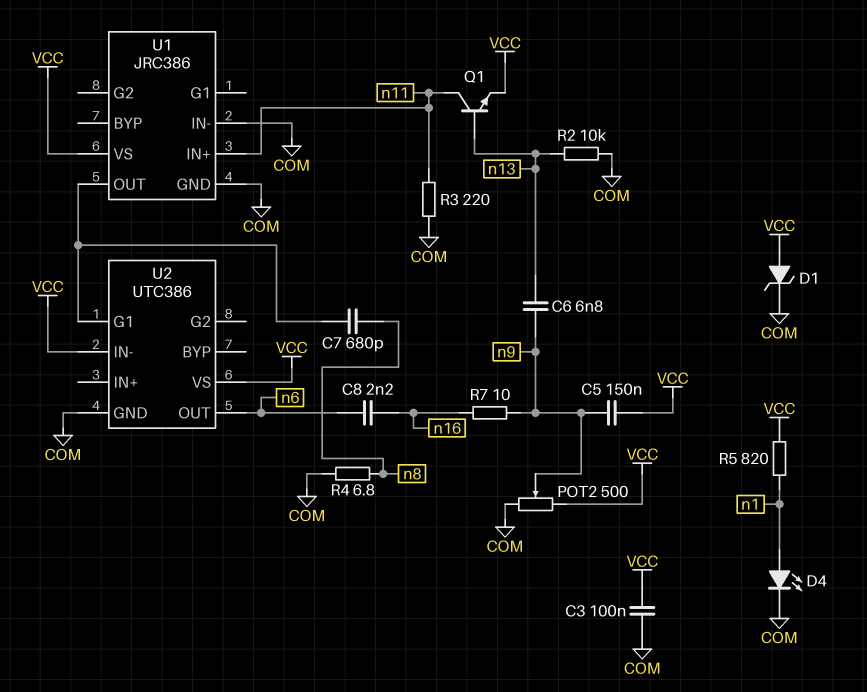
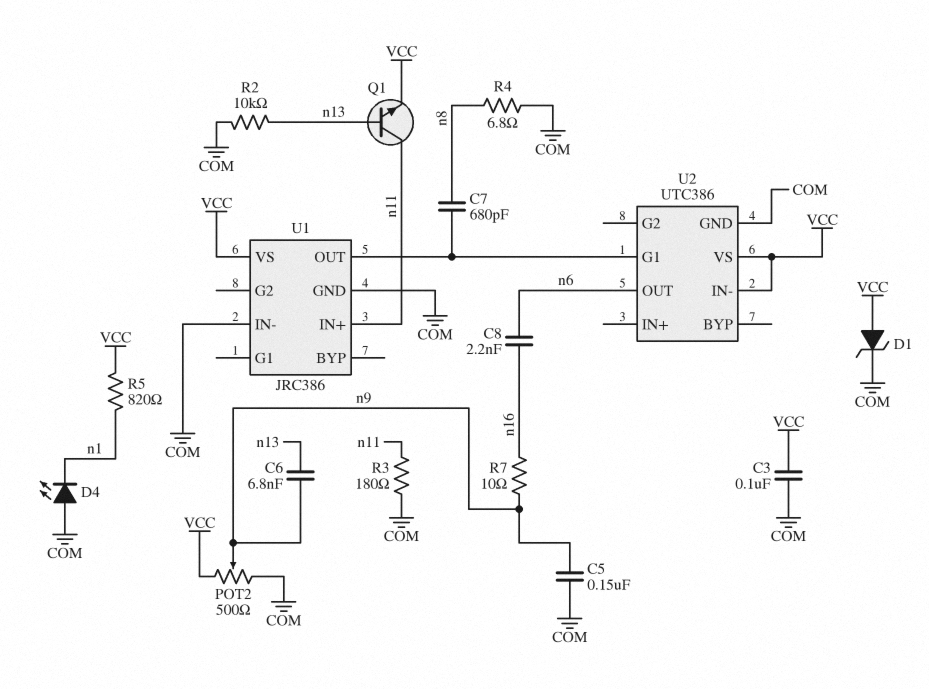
C5: 150nF (VCC, n9) -> 150nF (COM, n9)
D4: LED (A n1, K COM) -> LED (A COM, K n1)
R3: 220 (COM, n11) -> 180 (COM, n11)

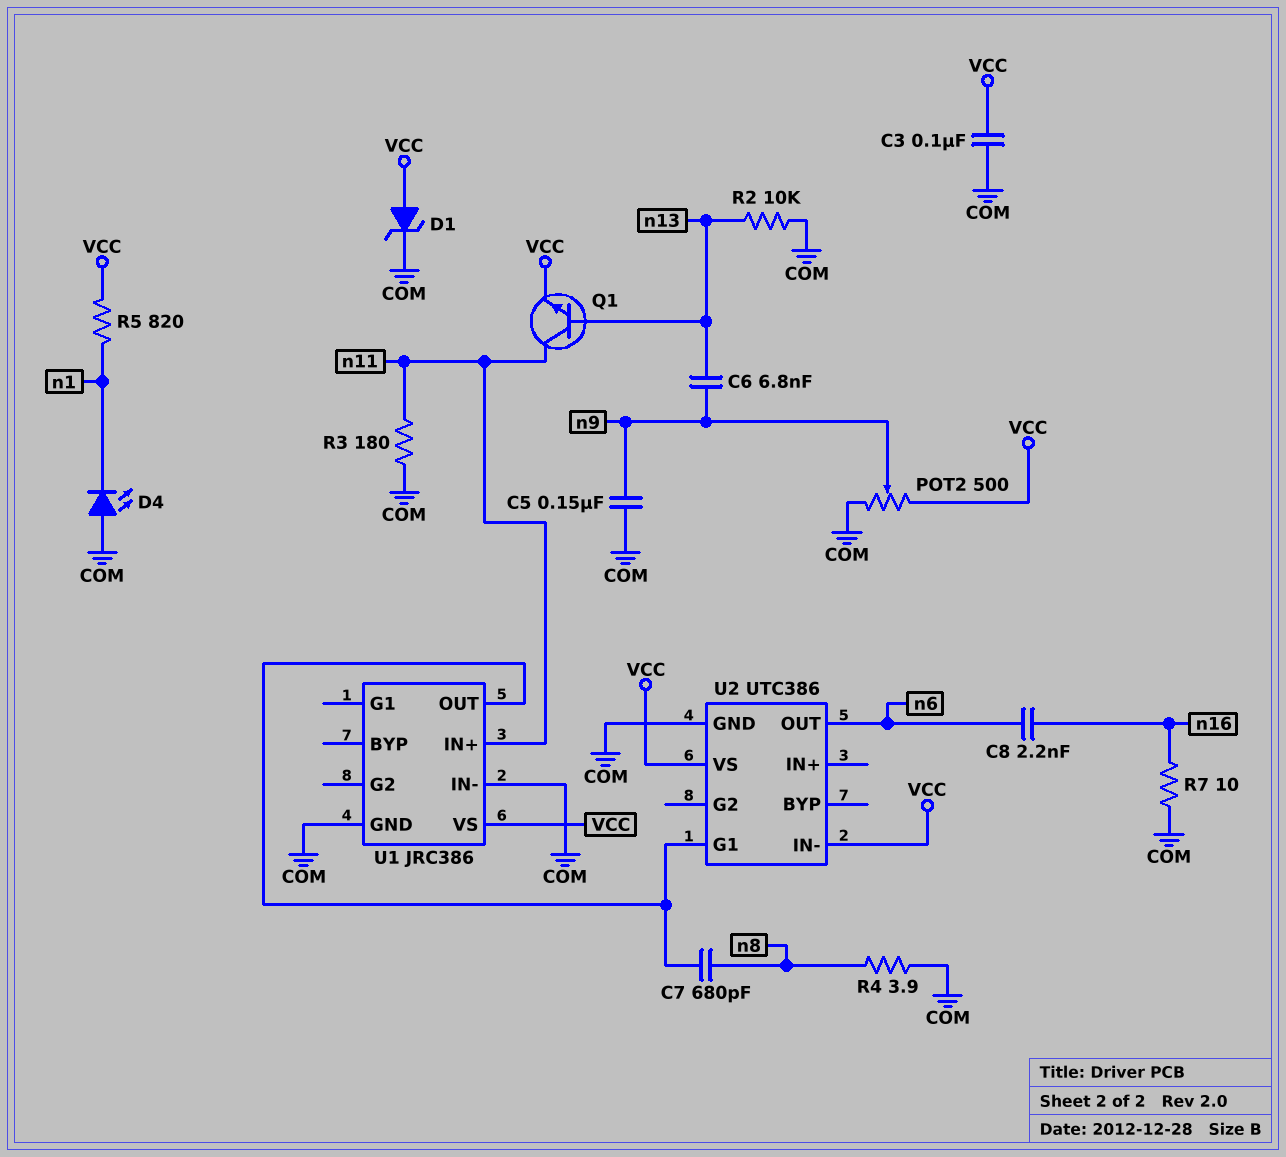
R4: 6.8 (COM, n8) -> 3.9 (COM, n8)
R7: 10 (n9, n16) -> 10 (COM, n16)

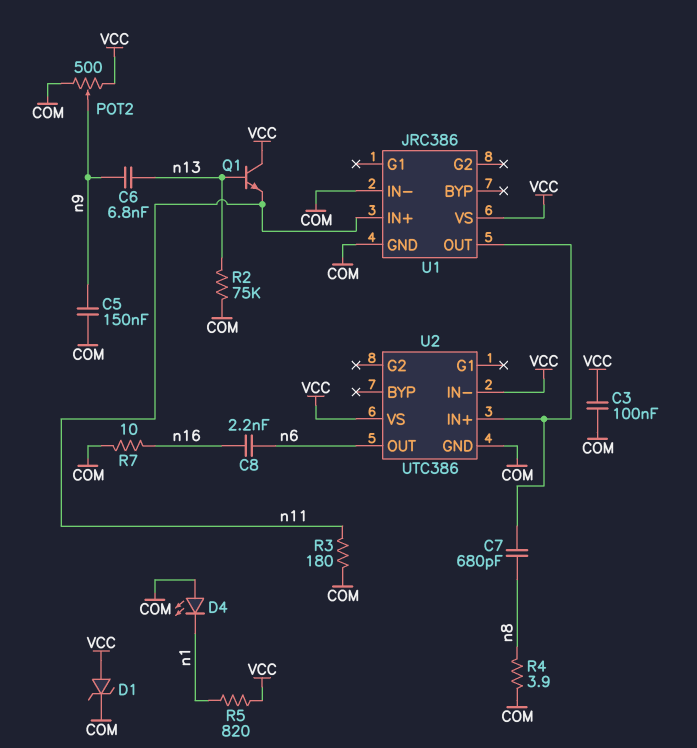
Q1: NPN (B n13, C n11, E VCC) -> NPN (B n13, C VCC, E n11)
R2: 10k (COM, n13) -> 75k (COM, n13)
U2 pin G1: U1/OUT -> none
U2 pin IN+: none -> U1/OUT

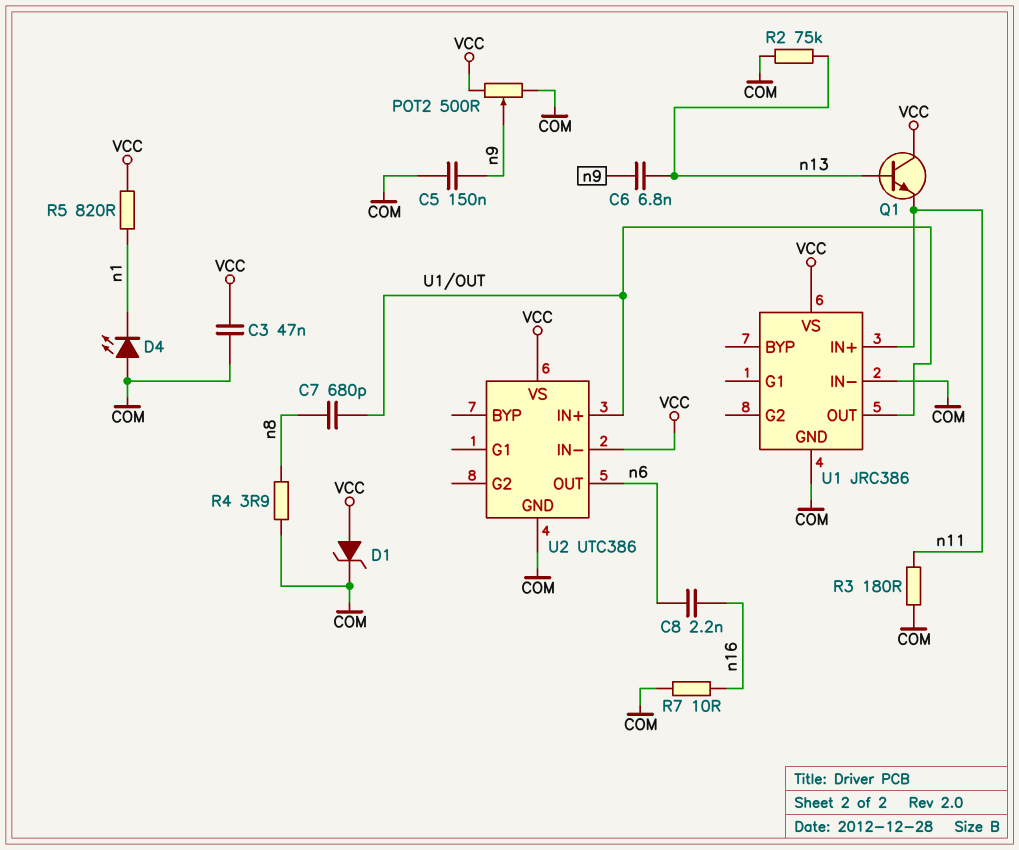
C3: 100nF (COM, VCC) -> 47nF (COM, VCC)

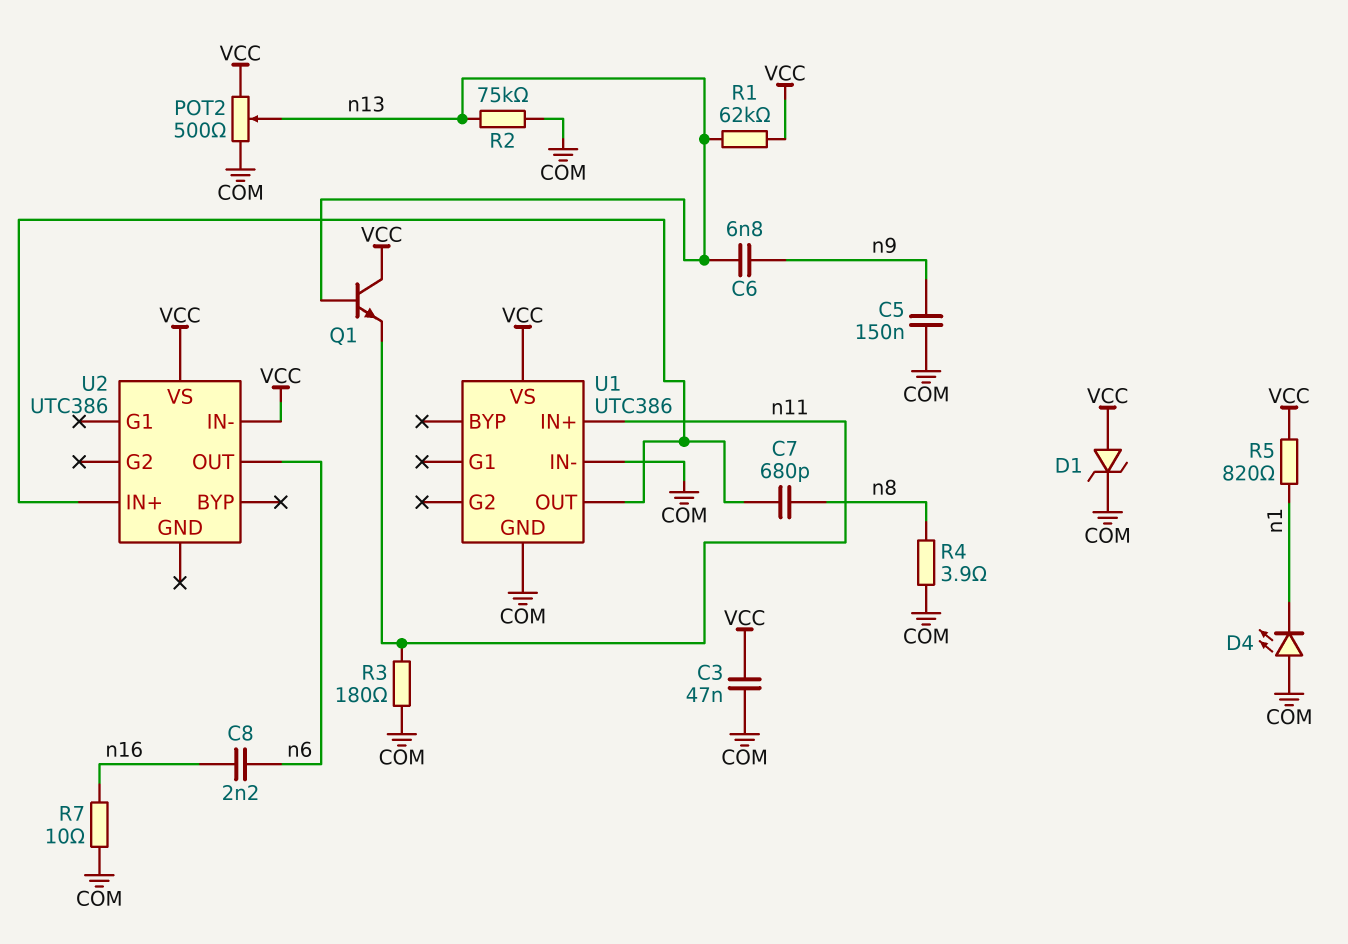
POT2: 500 (COM, VCC, wiper n9) -> 500 (COM, VCC, wiper n13)
R1: none -> 62k (VCC, n13)
U1: JRC386 -> UTC386
U2 pin GND: COM -> none

